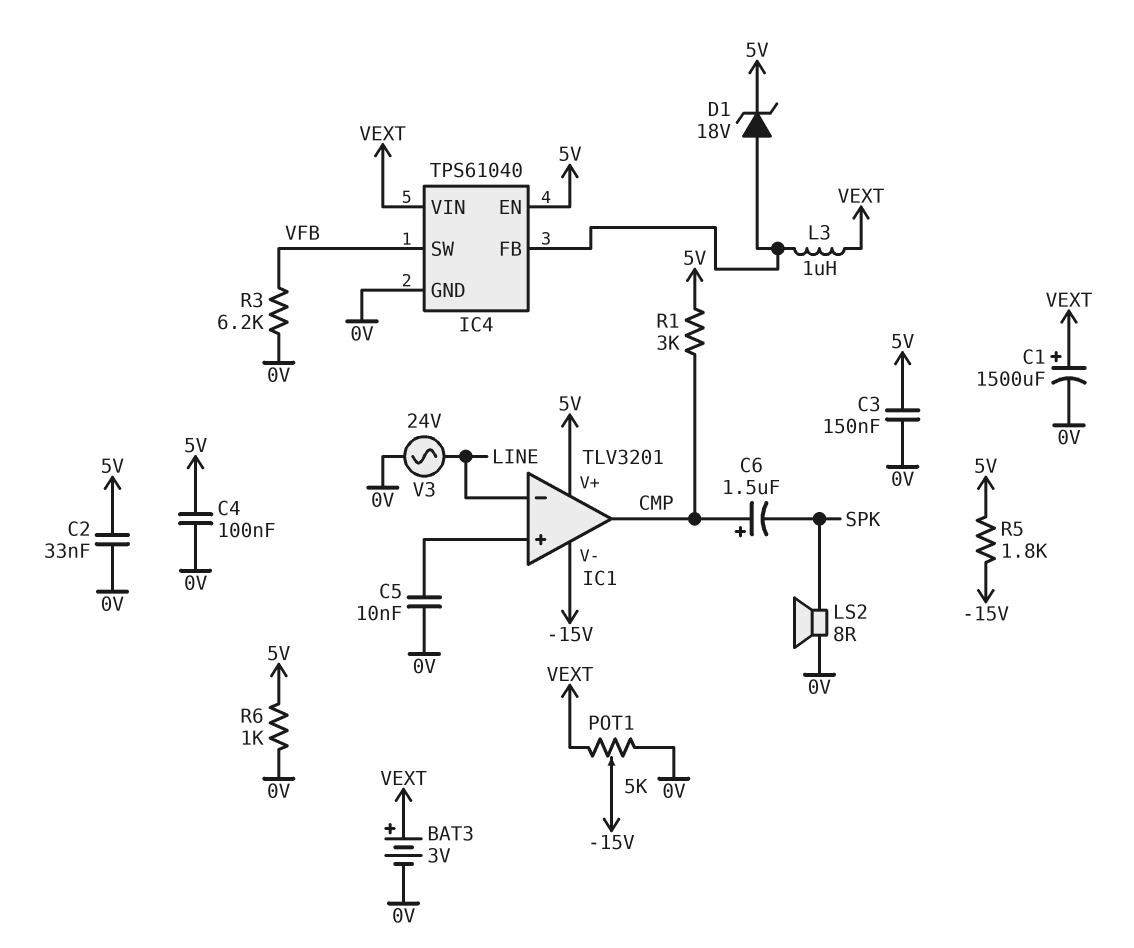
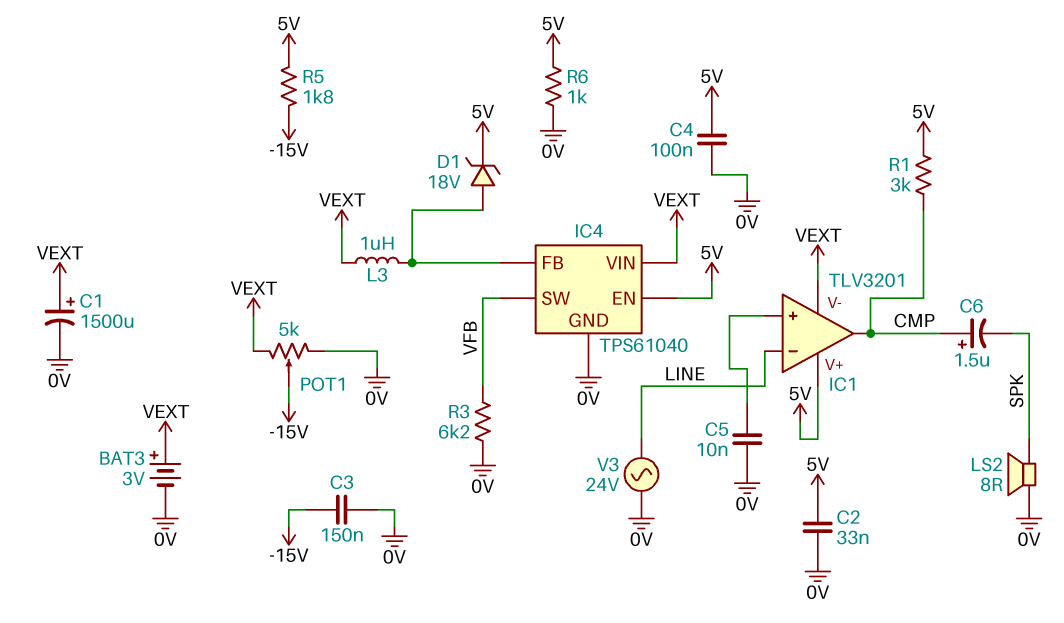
C3: 150nF (0V, 5V) -> 150nF (-15V, 0V)
IC1 pin V-: -15V -> VEXT

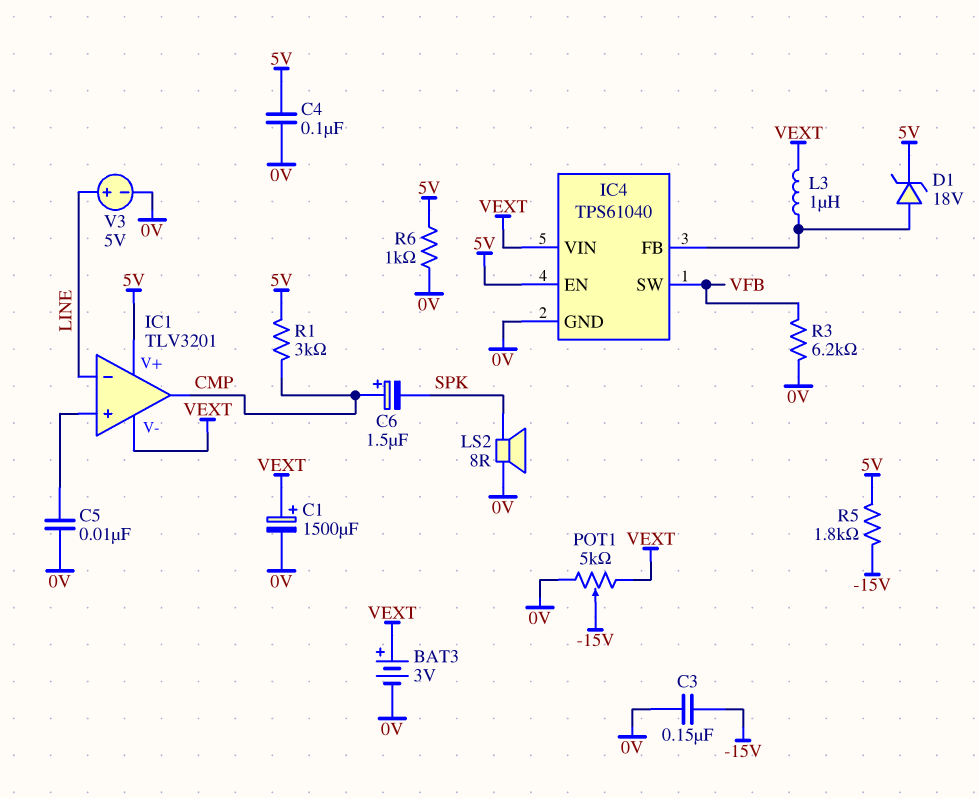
C2: 33nF (0V, 5V) -> none
V3: AC 24V (0V, LINE) -> 5V (plus LINE, minus 0V)

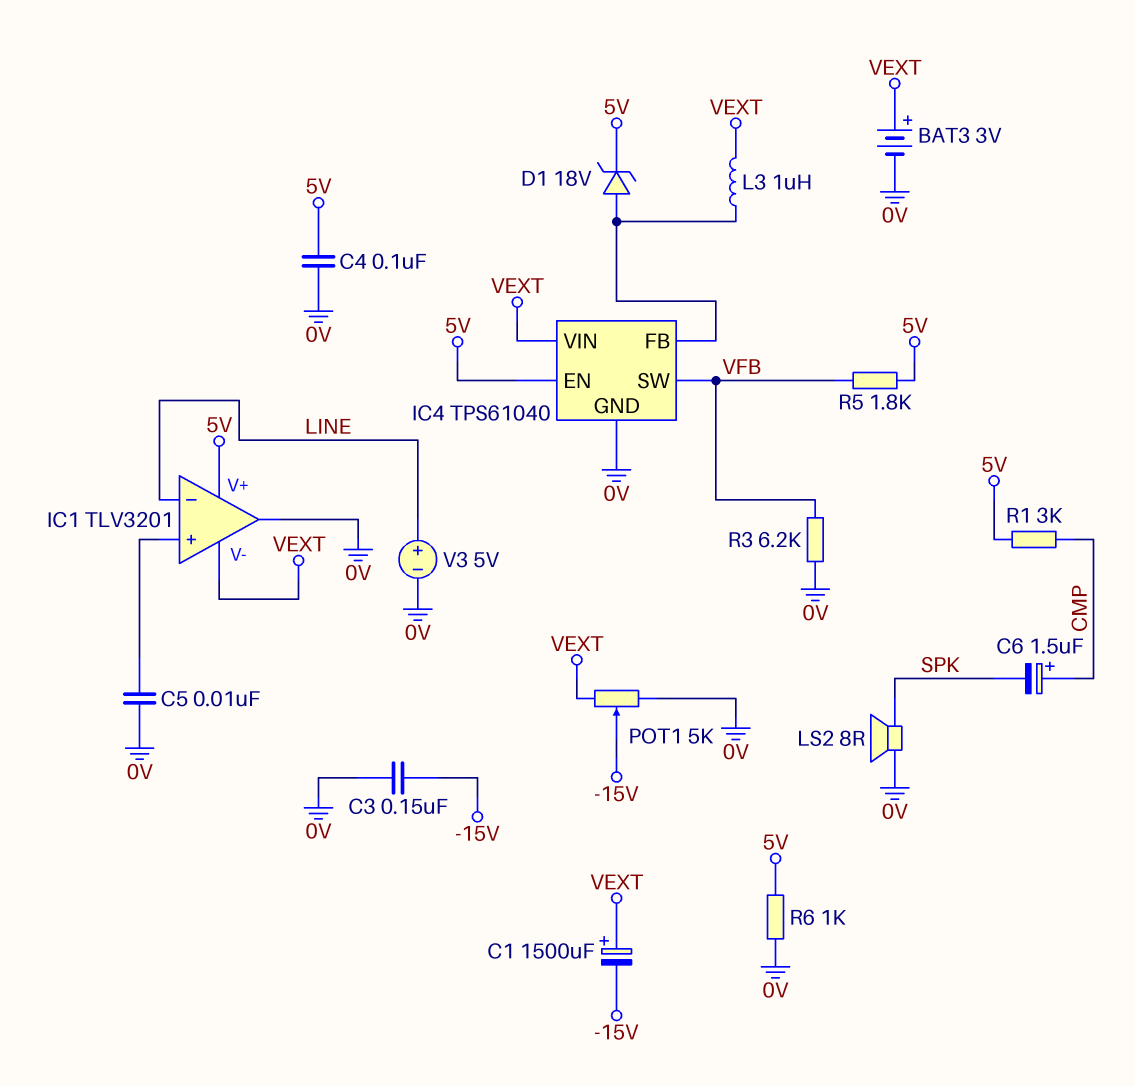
C1: 1500uF (plus VEXT, minus 0V) -> 1500uF (plus VEXT, minus -15V)
IC1 pin out: CMP -> 0V
R5: 1.8k (-15V, 5V) -> 1.8k (5V, VFB)

